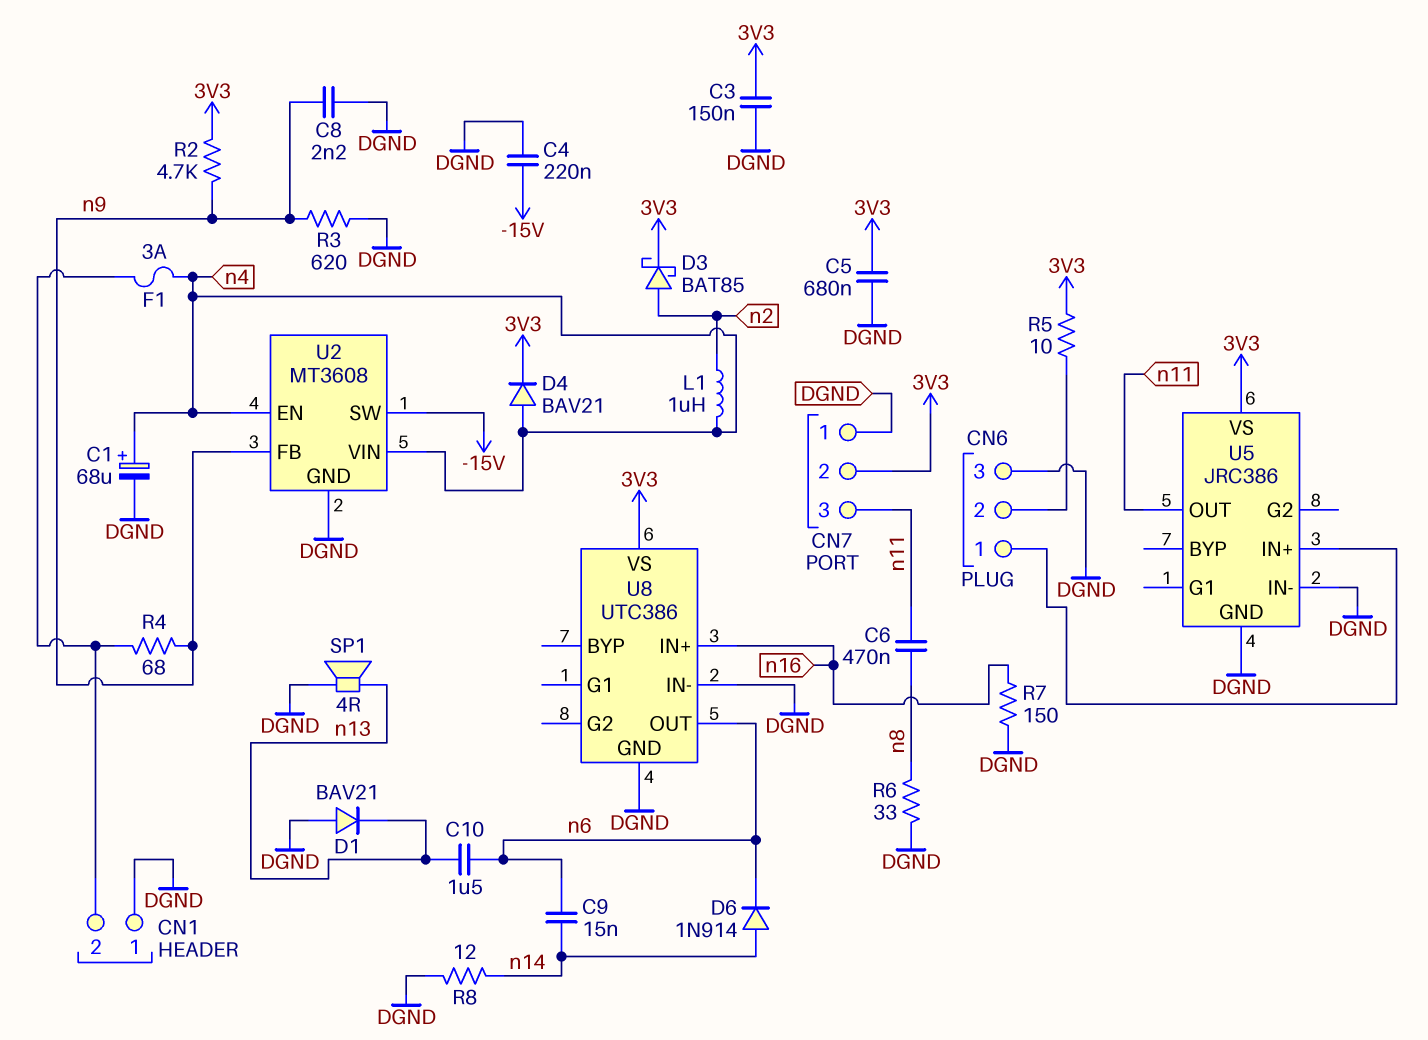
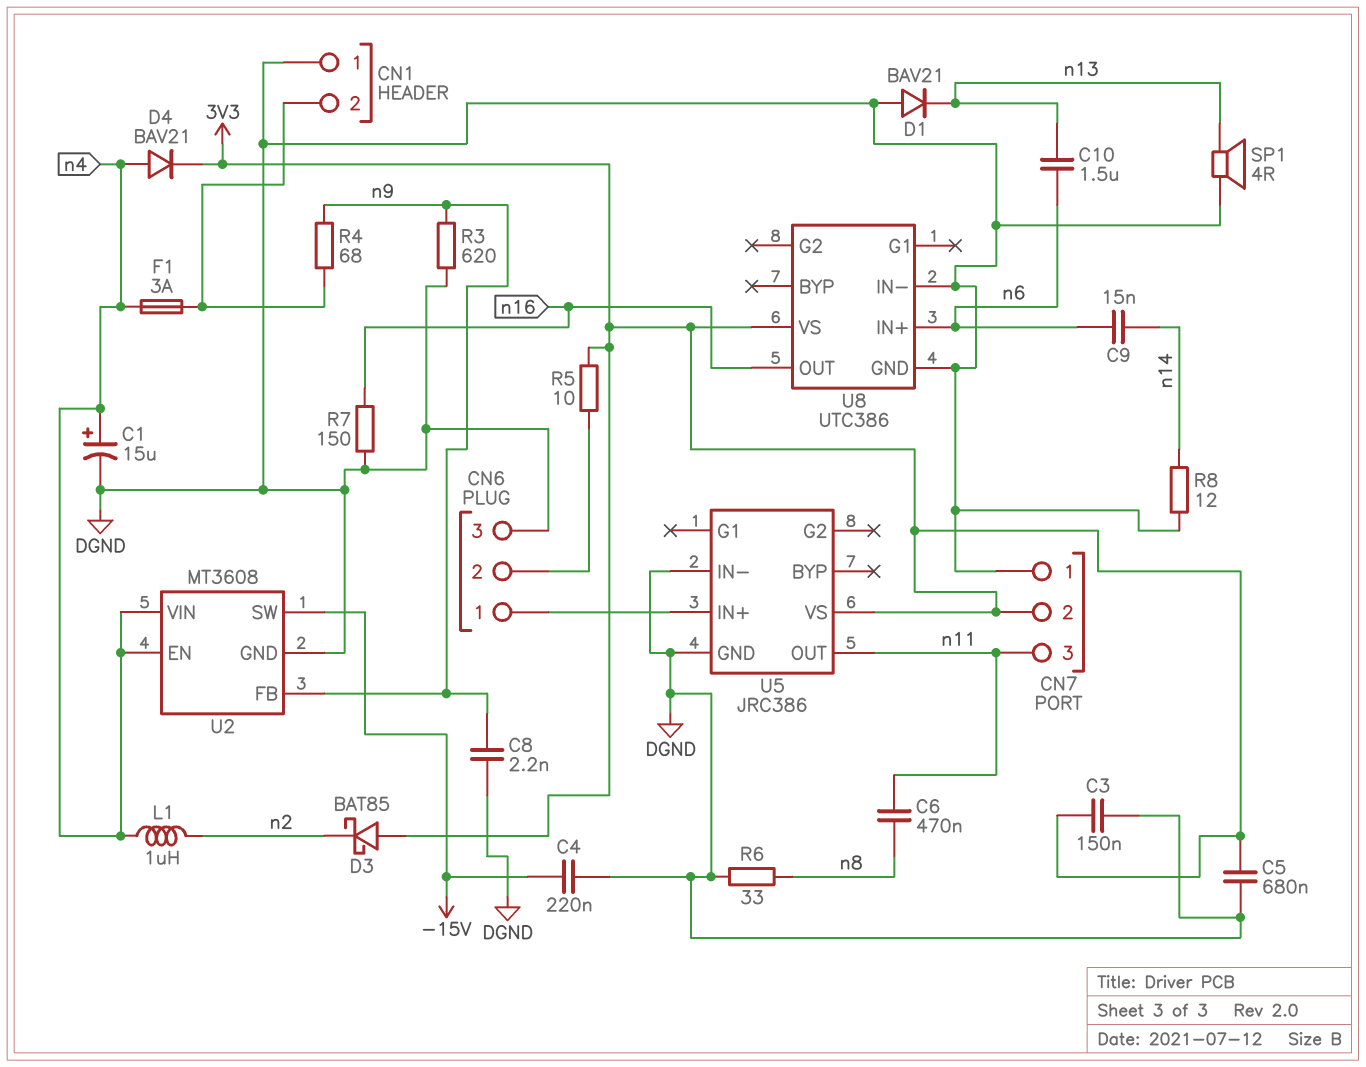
C1: 68uF (plus n4, minus DGND) -> 15uF (plus n4, minus DGND)
D3: schottky BAT85 (A n2, K 3V3) -> schottky BAT85 (A 3V3, K n2)
D6: diode 1N914 (A n14, K n6) -> none
R2: 4.7k (3V3, n9) -> none
U8 pin IN+: n16 -> n6
U8 pin OUT: n6 -> n16

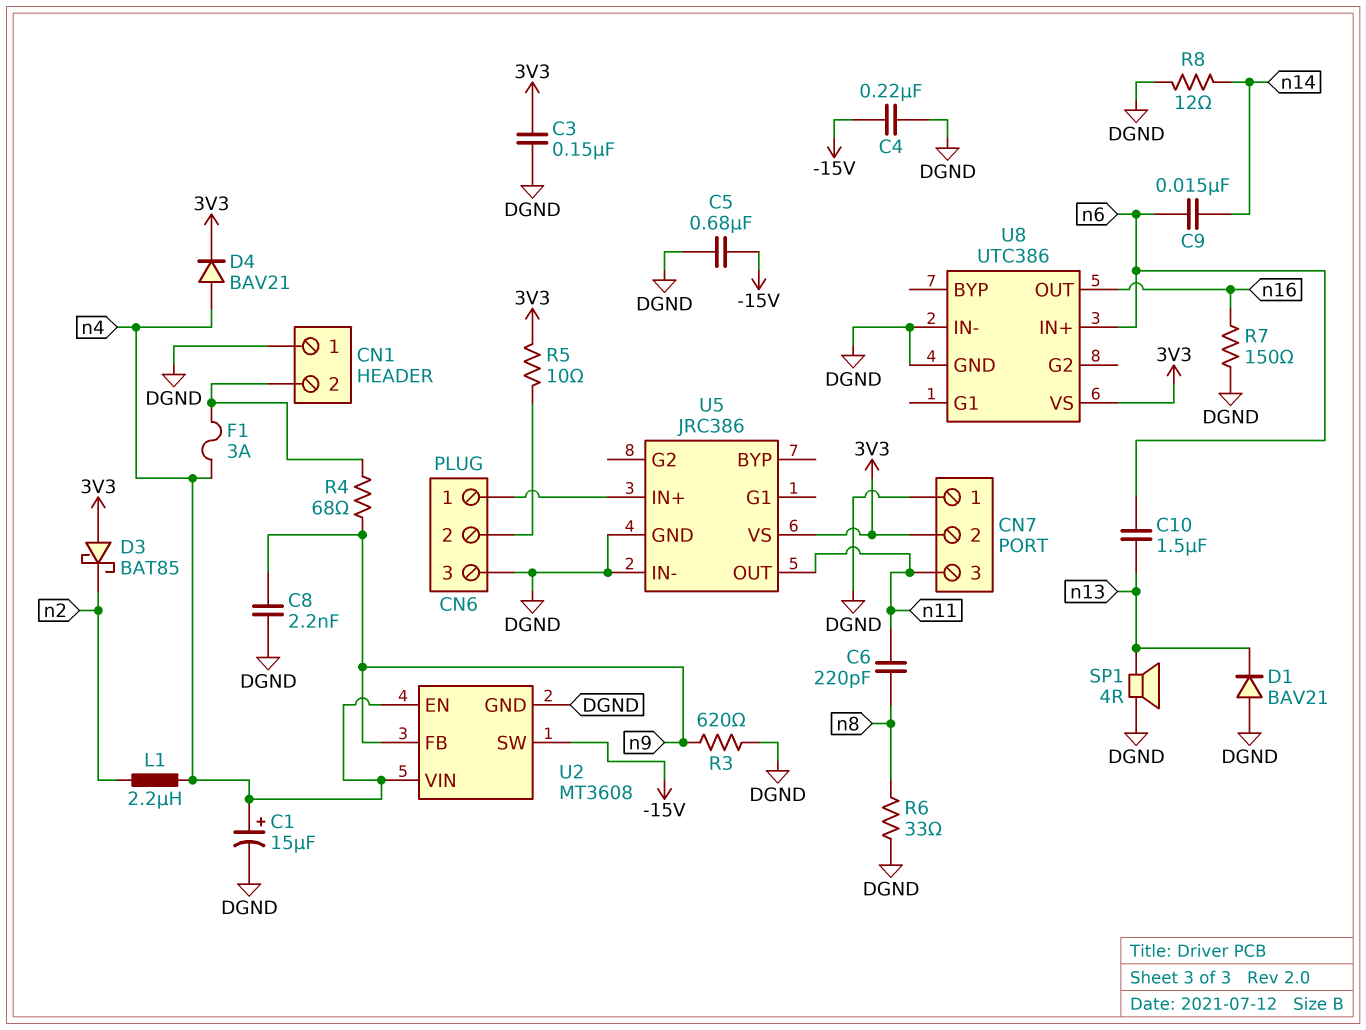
C5: 680nF (3V3, DGND) -> 680nF (-15V, DGND)
C6: 470nF (n8, n11) -> 220pF (n8, n11)
L1: 1uH (n2, n4) -> 2.2uH (n2, n4)

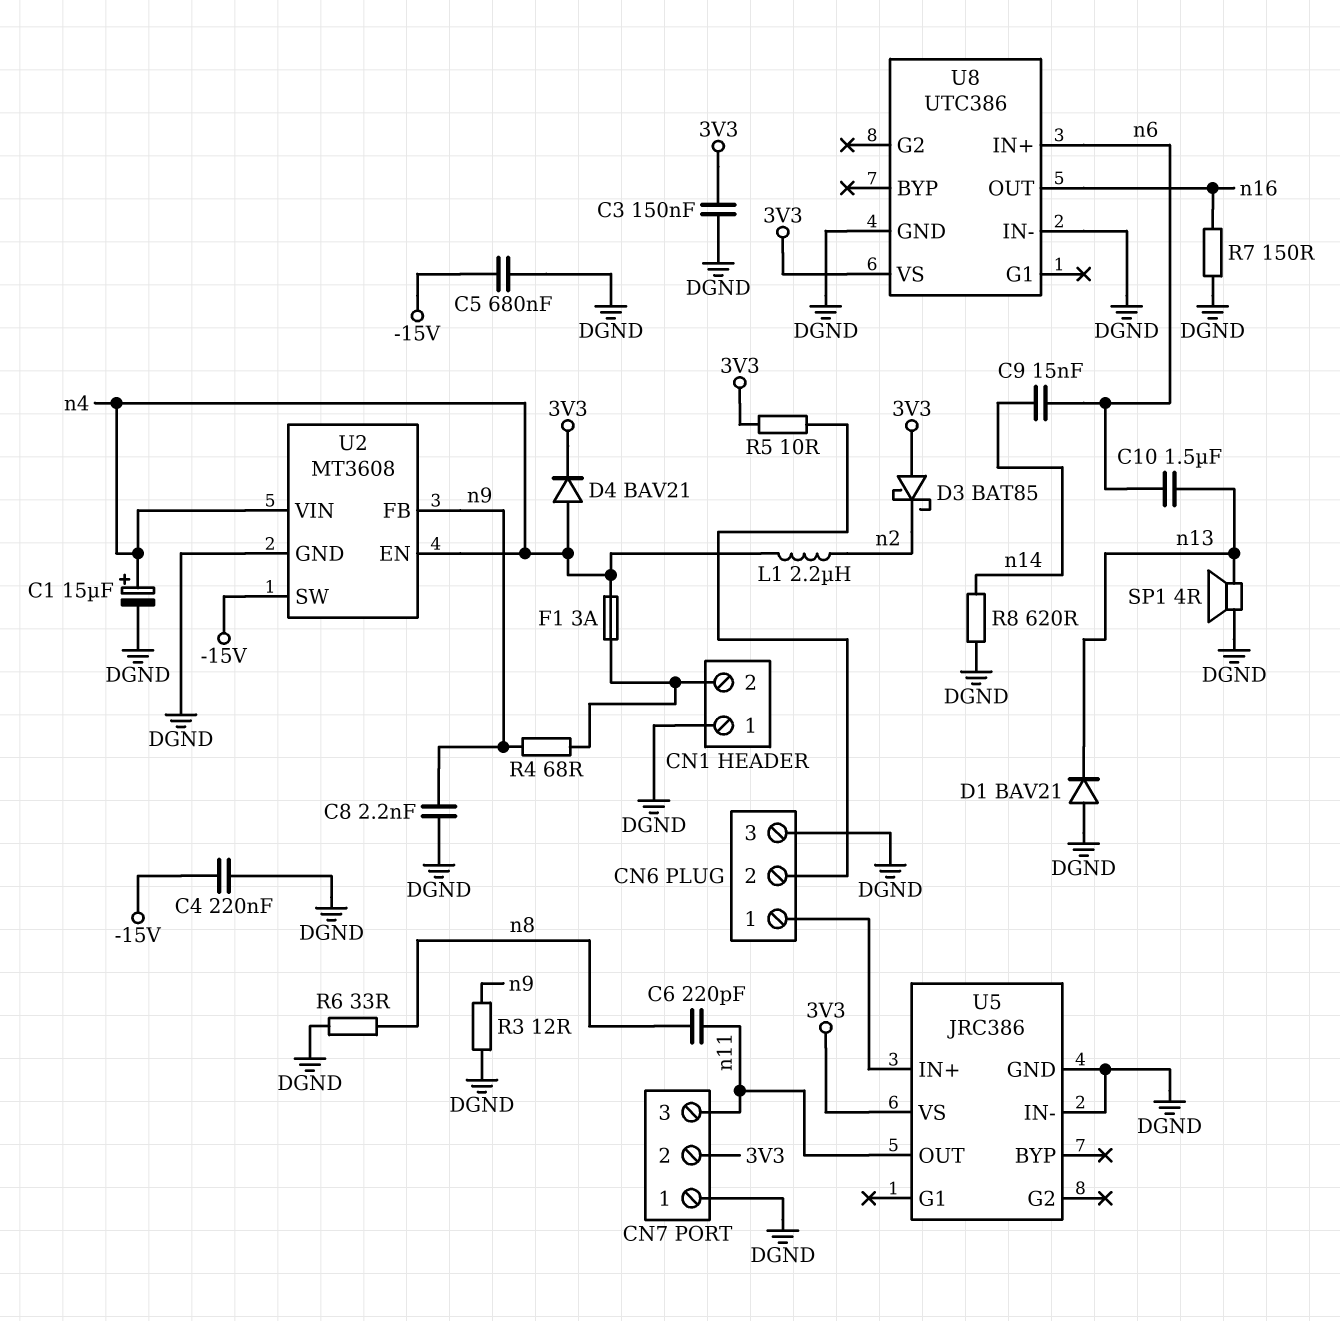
R3: 620 (DGND, n9) -> 12 (DGND, n9)
R8: 12 (DGND, n14) -> 620 (DGND, n14)

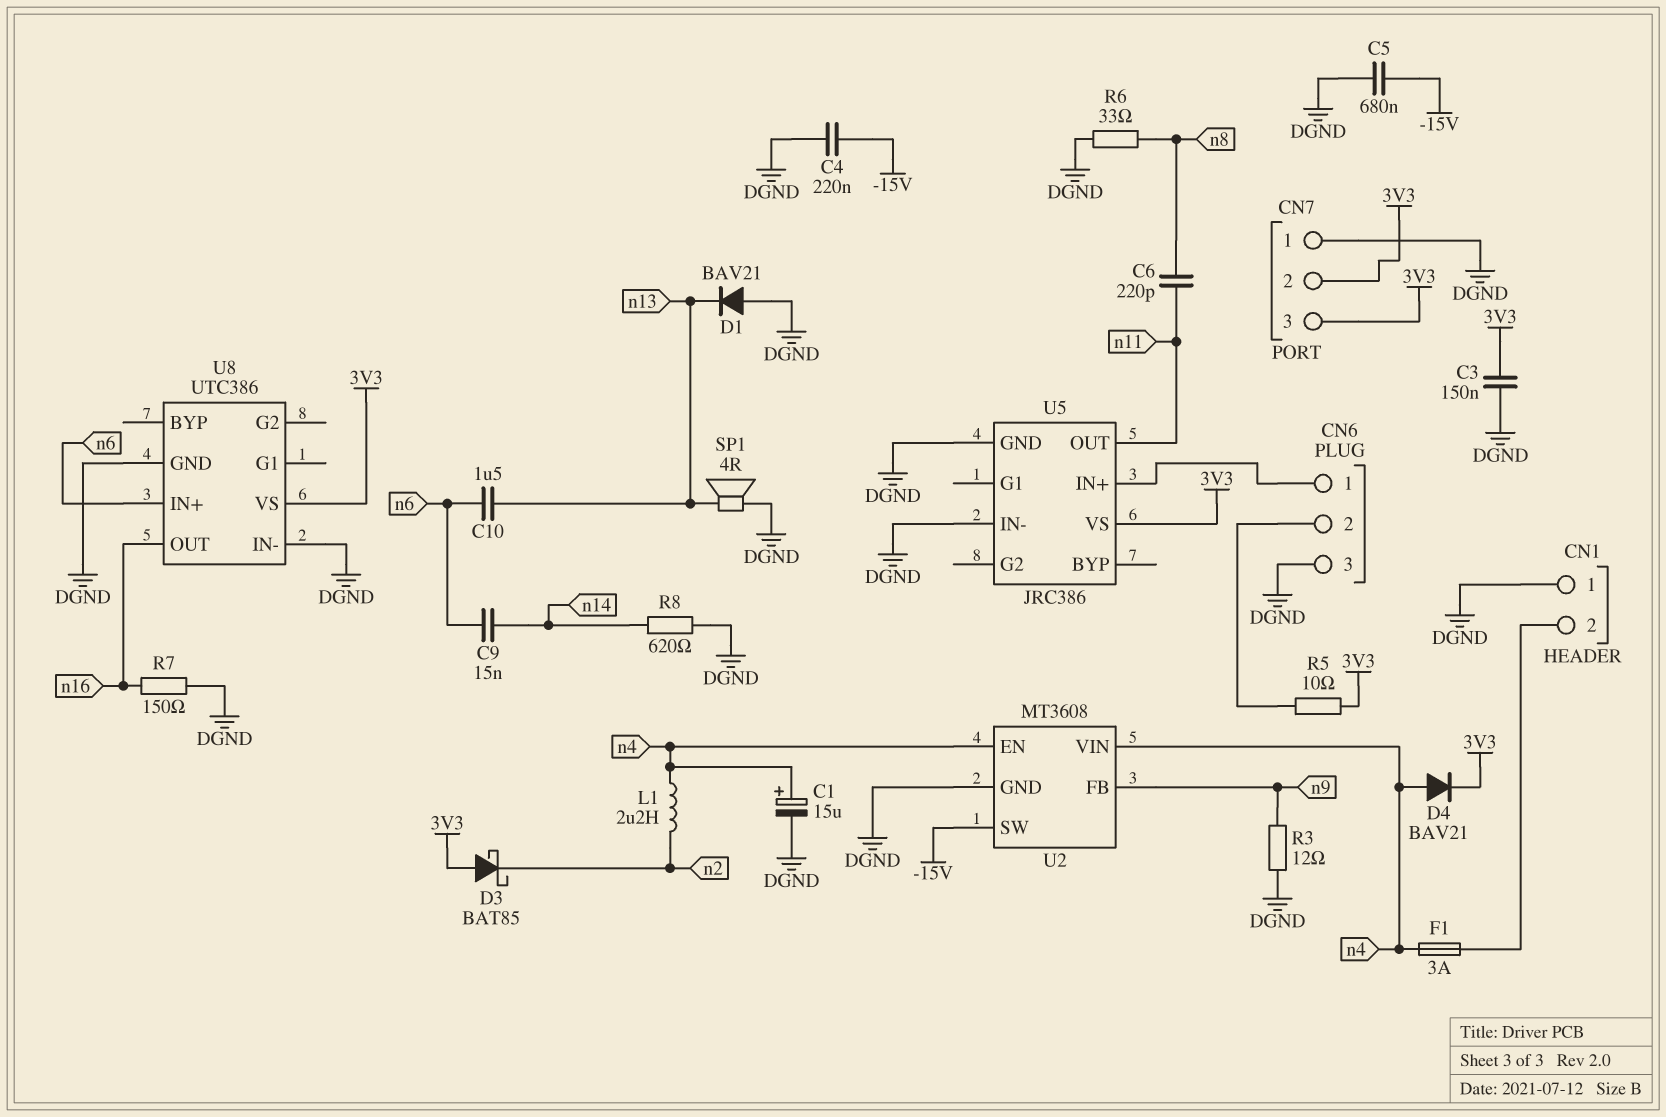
C8: 2.2nF (DGND, n9) -> none
CN7 pin 3: n11 -> 3V3
R4: 68 (CN1/2, n9) -> none

